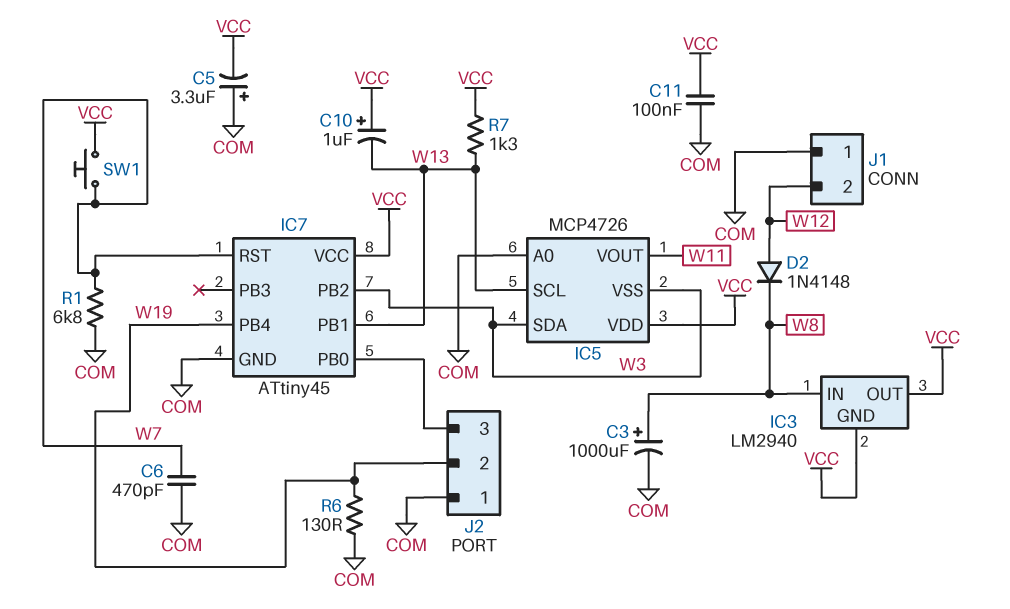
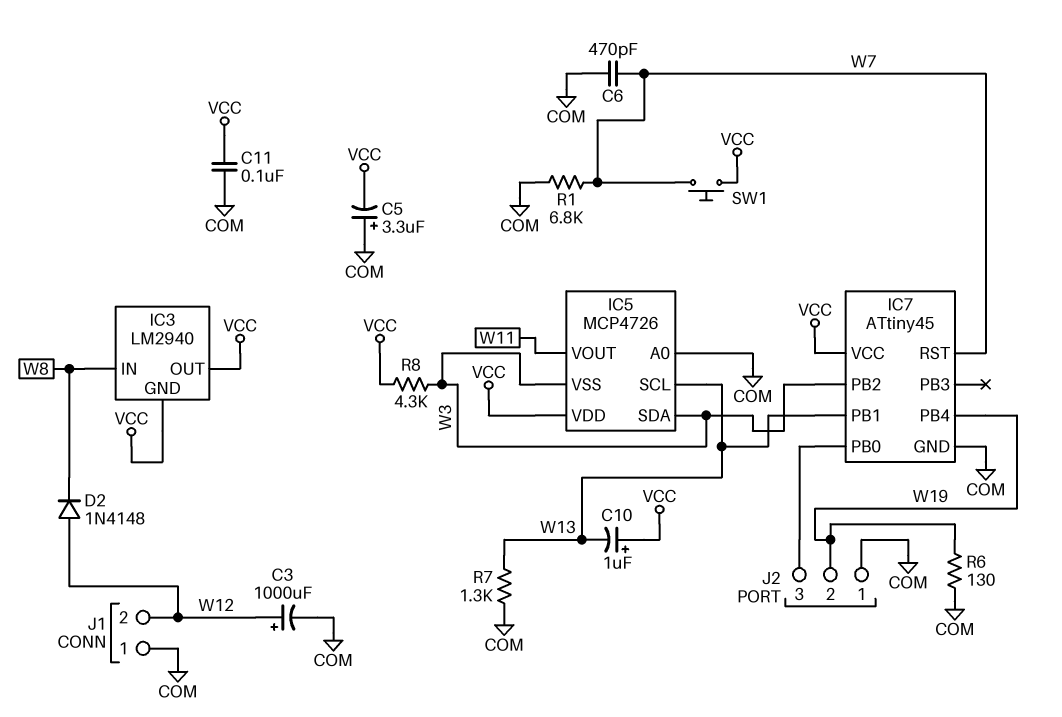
C3: 1000uF (plus W8, minus COM) -> 1000uF (plus W12, minus COM)
R7: 1.3k (VCC, W13) -> 1.3k (COM, W13)
R8: none -> 4.3k (VCC, W3)

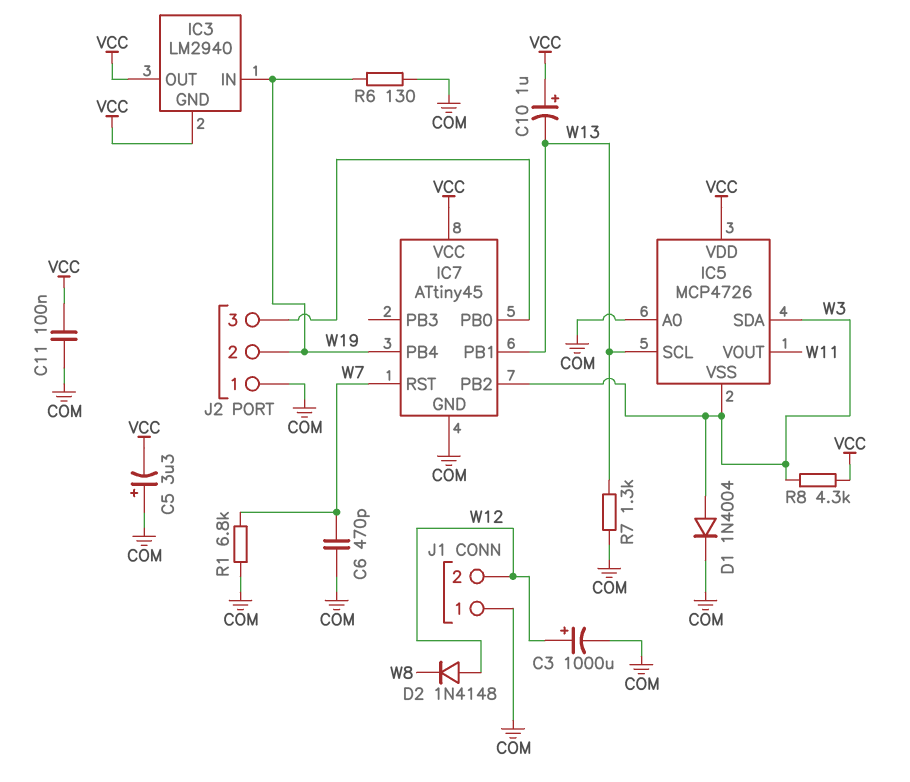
D1: none -> diode 1N4004 (A W3, K COM)
IC3 pin IN: W8 -> W19
SW1: button (VCC, W7) -> none

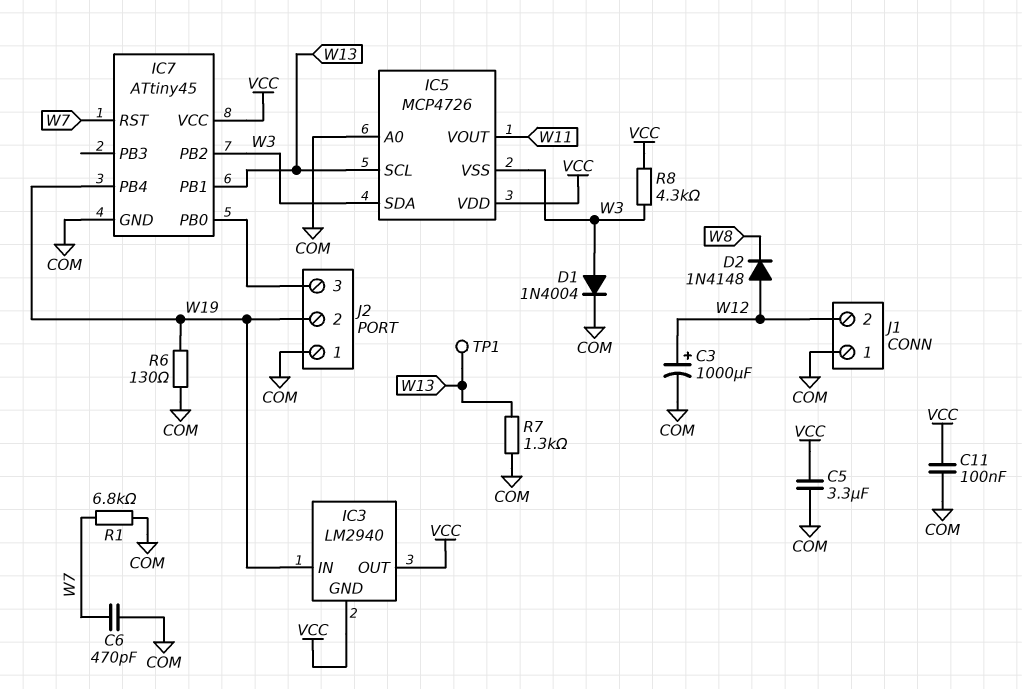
C5: 3.3uF (plus COM, minus VCC) -> 3.3uF (COM, VCC)
C10: 1uF (plus VCC, minus W13) -> none
TP1: none -> test point (W13)

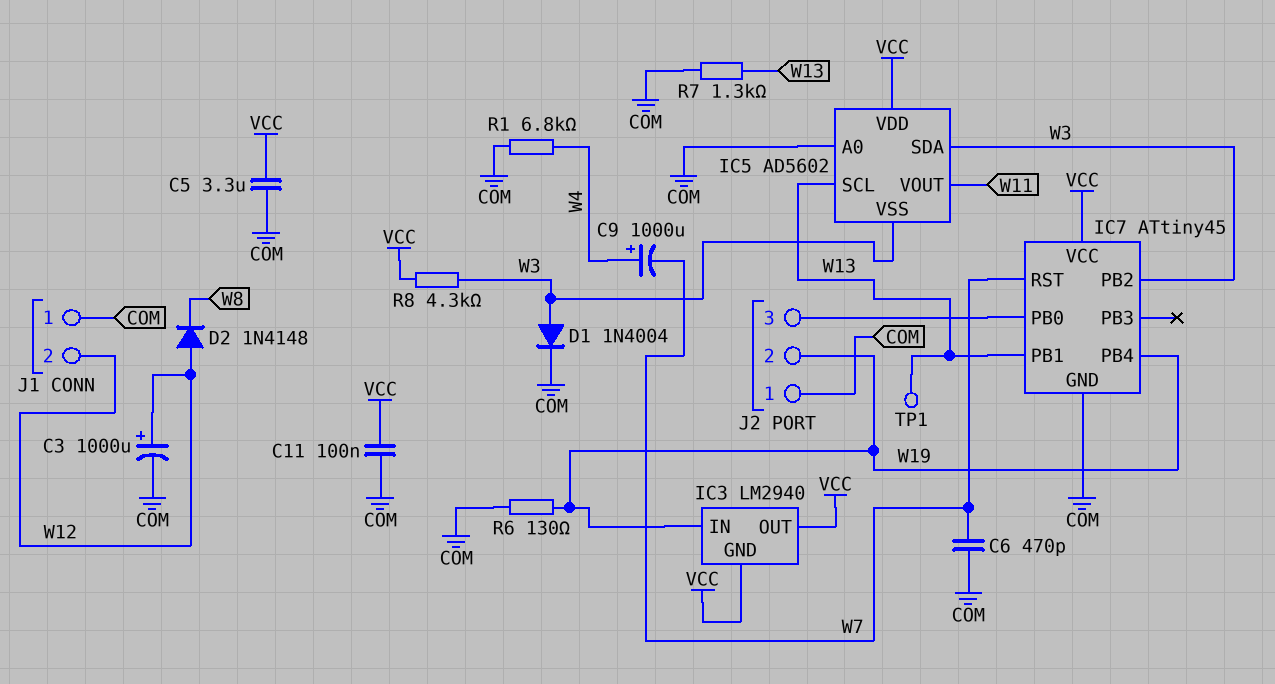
C9: none -> 1000uF (plus W4, minus W7)
IC5: MCP4726 -> AD5602
R1: 6.8k (COM, W7) -> 6.8k (COM, W4)

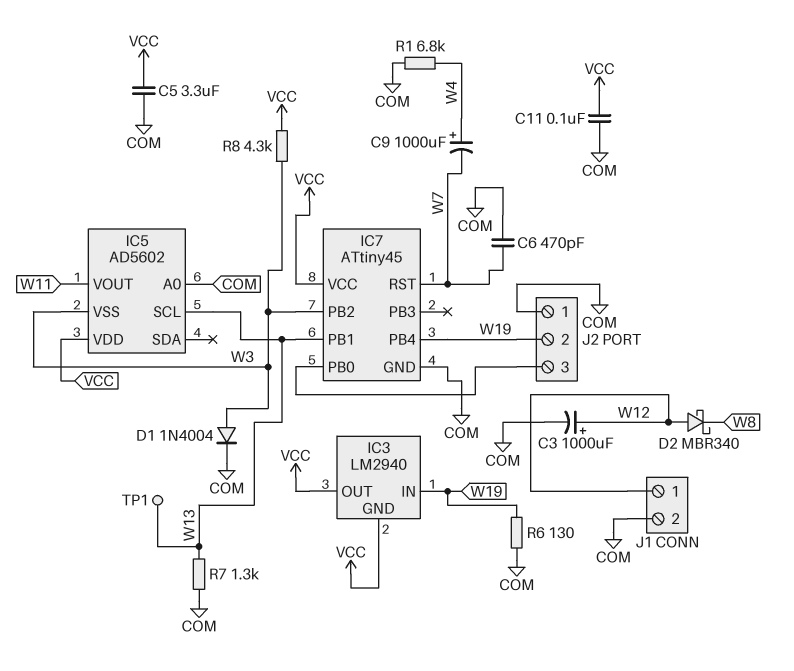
D2: diode 1N4148 (A W12, K W8) -> schottky MBR340 (A W12, K W8)
IC5 pin SDA: W3 -> none
J1 pin 1: COM -> W12
J1 pin 2: W12 -> COM

